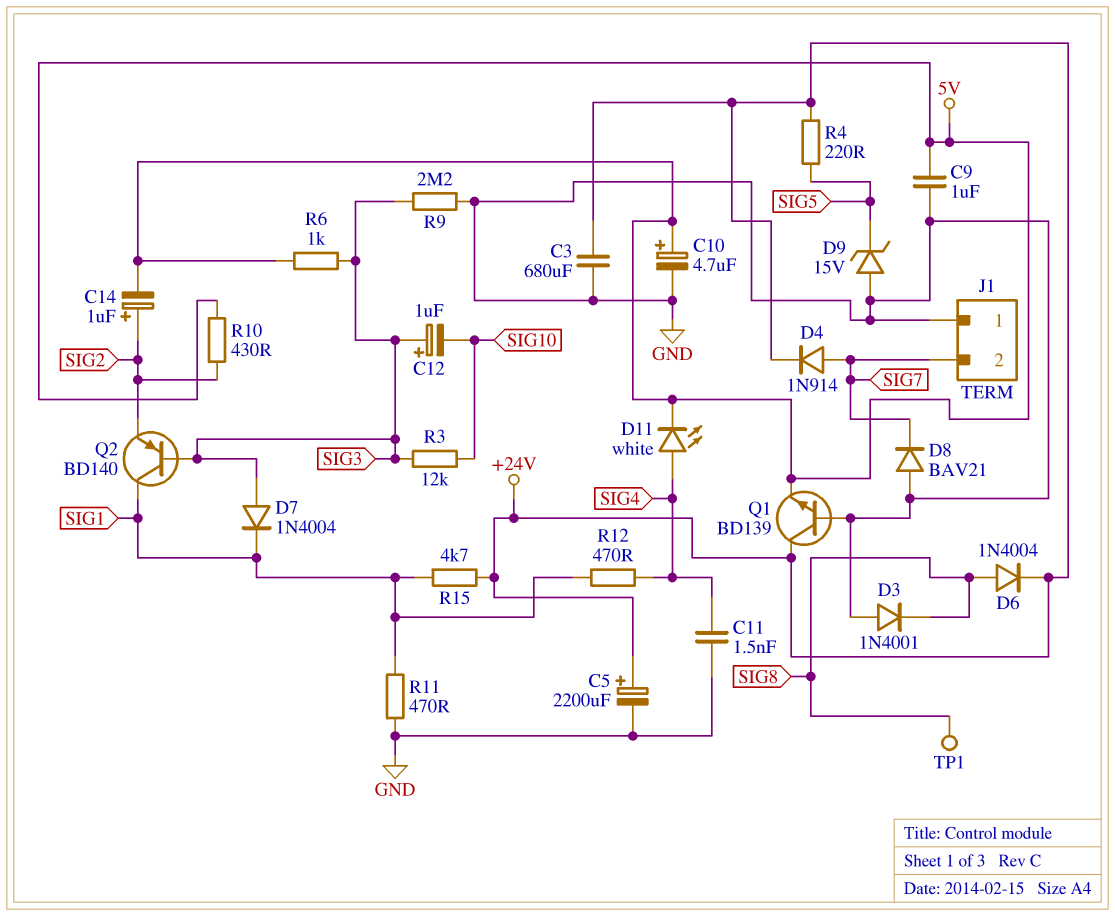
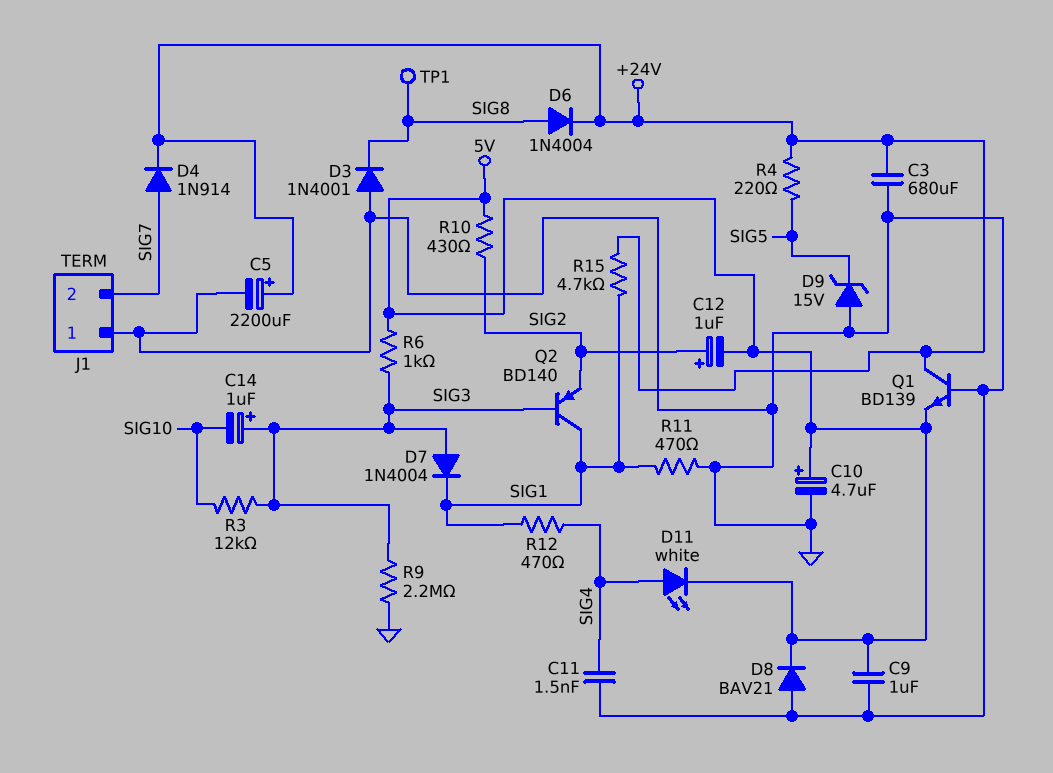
C12: 1uF (plus SIG3, minus SIG10) -> 1uF (plus SIG2, minus 5V)
C14: 1uF (plus SIG2, minus 5V) -> 1uF (plus SIG3, minus SIG10)
D8: diode BAV21 (A GND, K SIG7) -> diode BAV21 (A GND, K 5V)

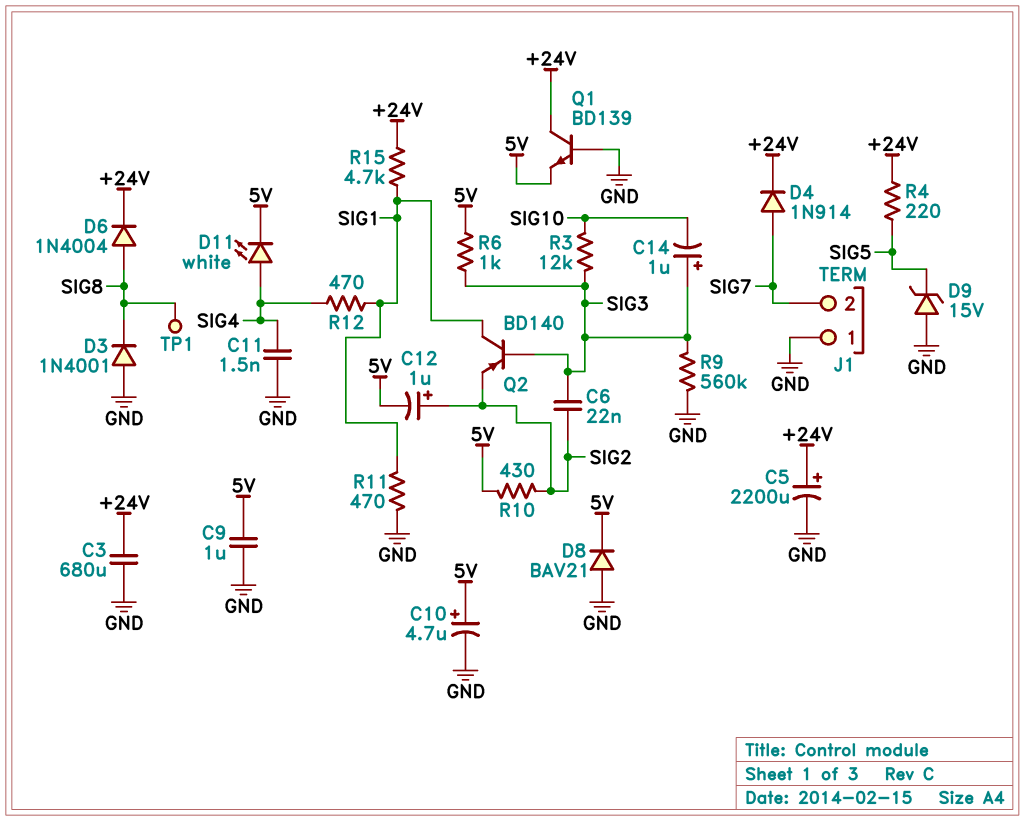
C6: none -> 22nF (SIG2, SIG3)
D7: diode 1N4004 (A SIG3, K SIG1) -> none
R9: 2.2M (GND, SIG3) -> 560k (GND, SIG3)

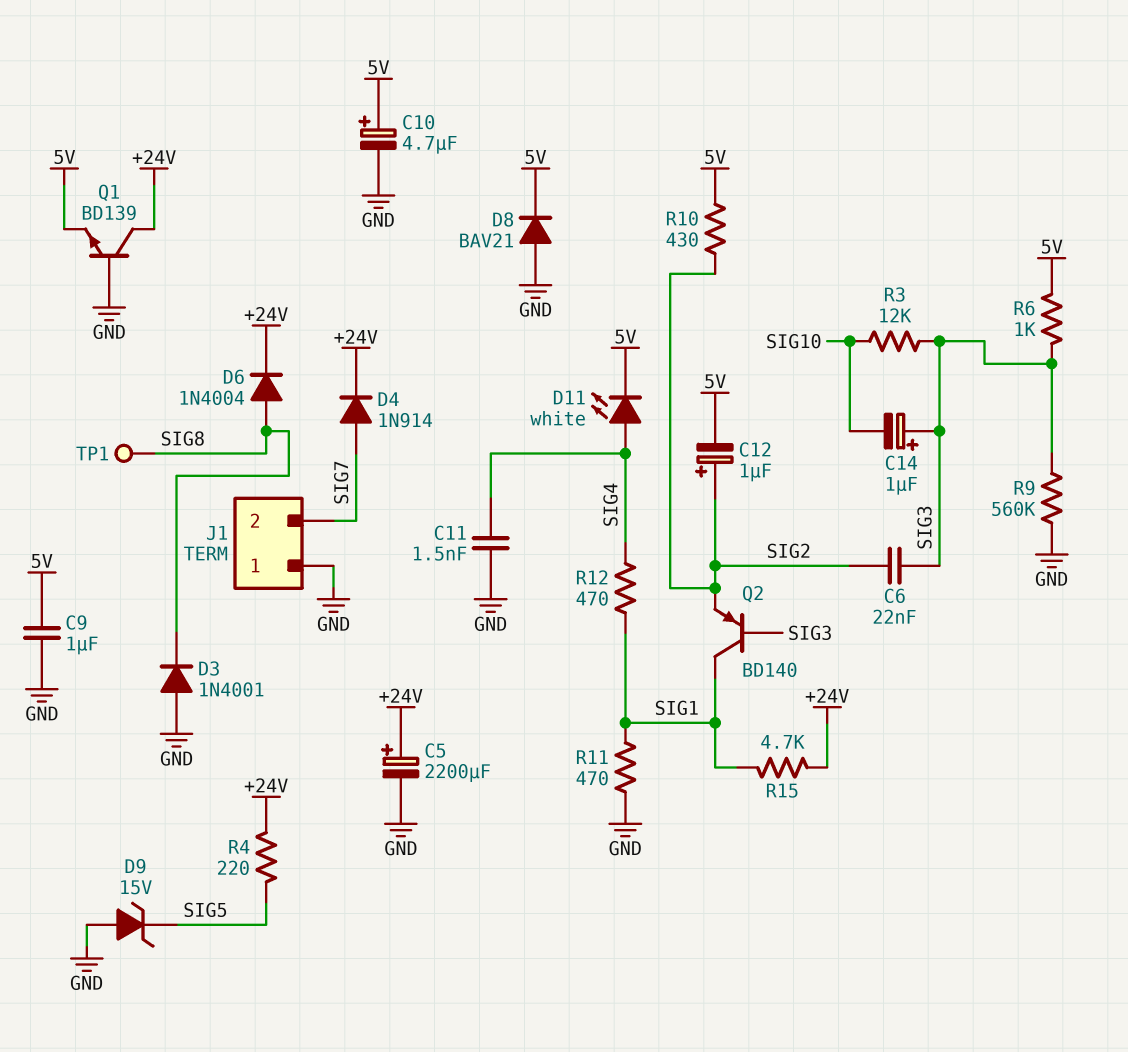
C3: 680uF (+24V, GND) -> none

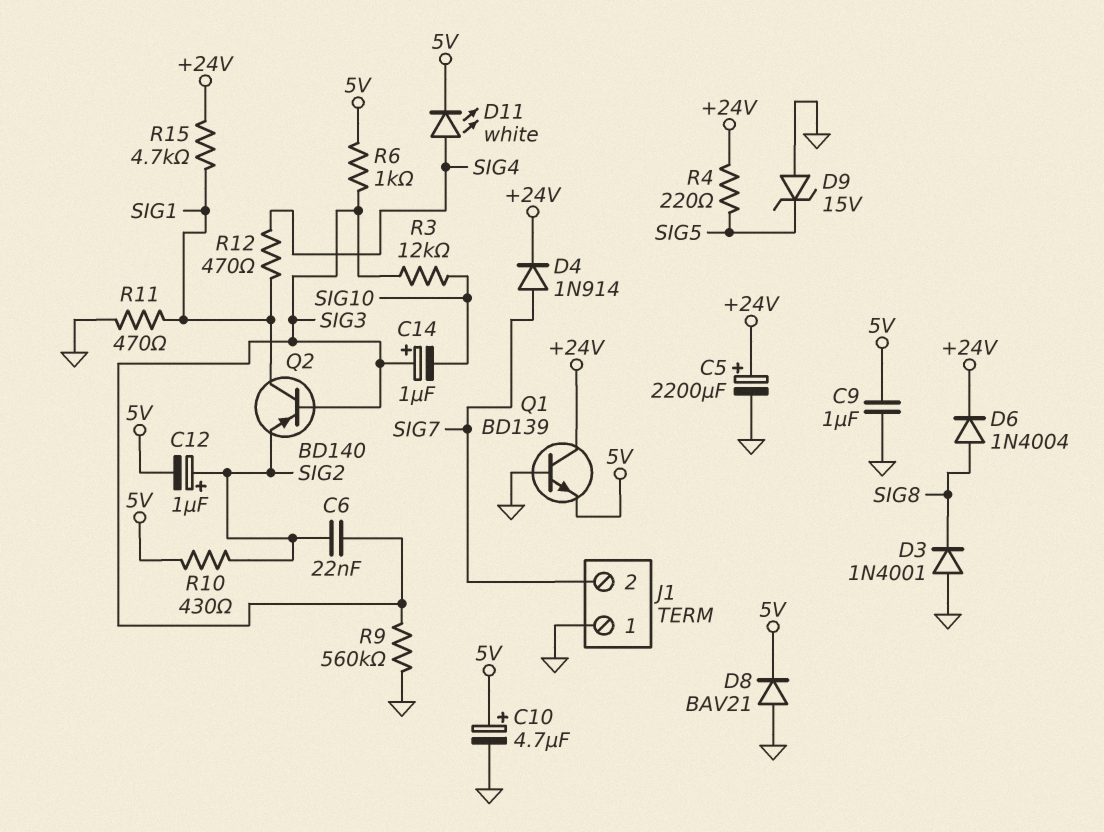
C11: 1.5nF (GND, SIG4) -> none
TP1: test point (SIG8) -> none

